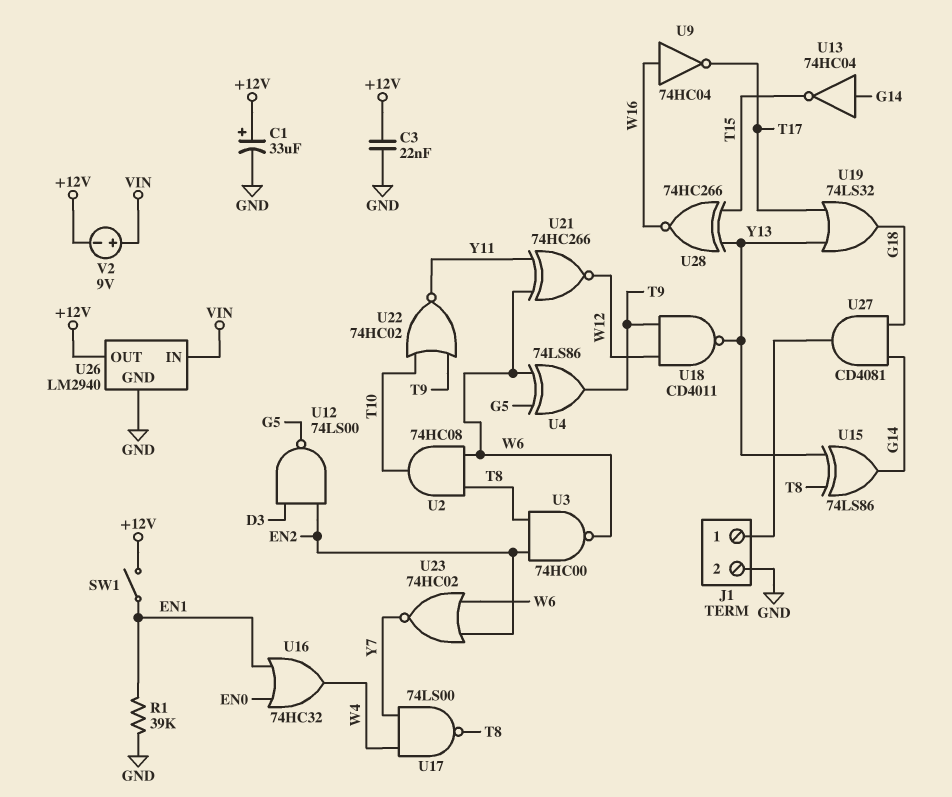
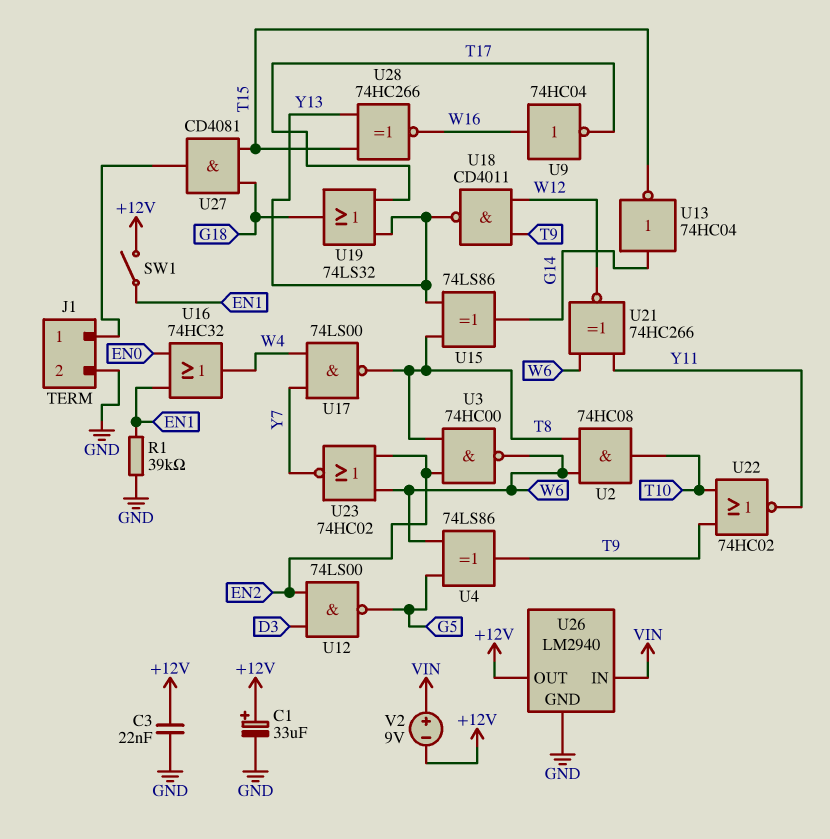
U27: AND CD4081 (in G14, in G18, out J1/1) -> AND CD4081 (in G18, in T15, out J1/1)

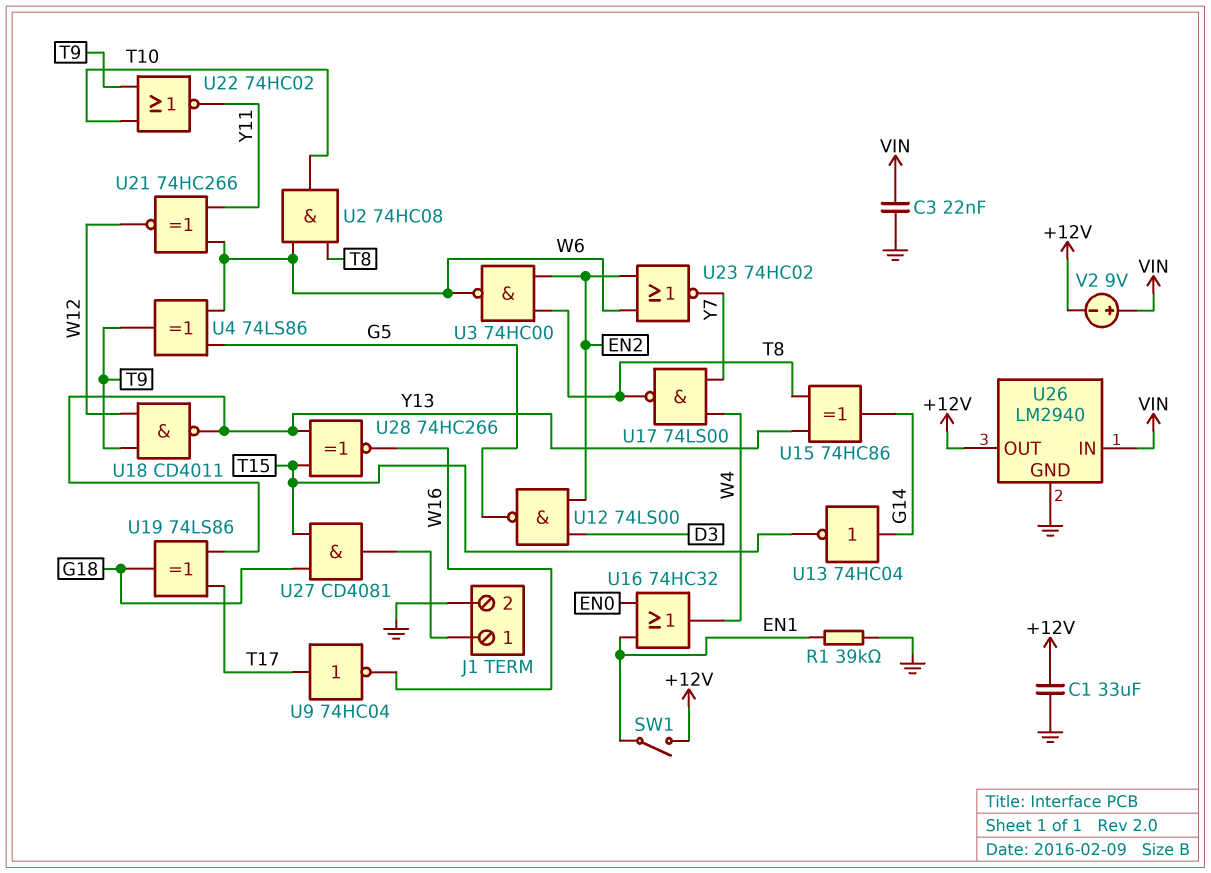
C1: 33uF (plus +12V, minus GND) -> 33uF (+12V, GND)
C3: 22nF (+12V, GND) -> 22nF (GND, VIN)
U9: NOT 74HC04 (in W16, out T17) -> NOT 74HC04 (in T17, out W16)
U15: XOR 74LS86 (in T8, in Y13, out G14) -> XOR 74HC86 (in T8, in Y13, out G14)
U19: OR 74LS32 (in T17, in Y13, out G18) -> XOR 74LS86 (in T17, in Y13, out G18)

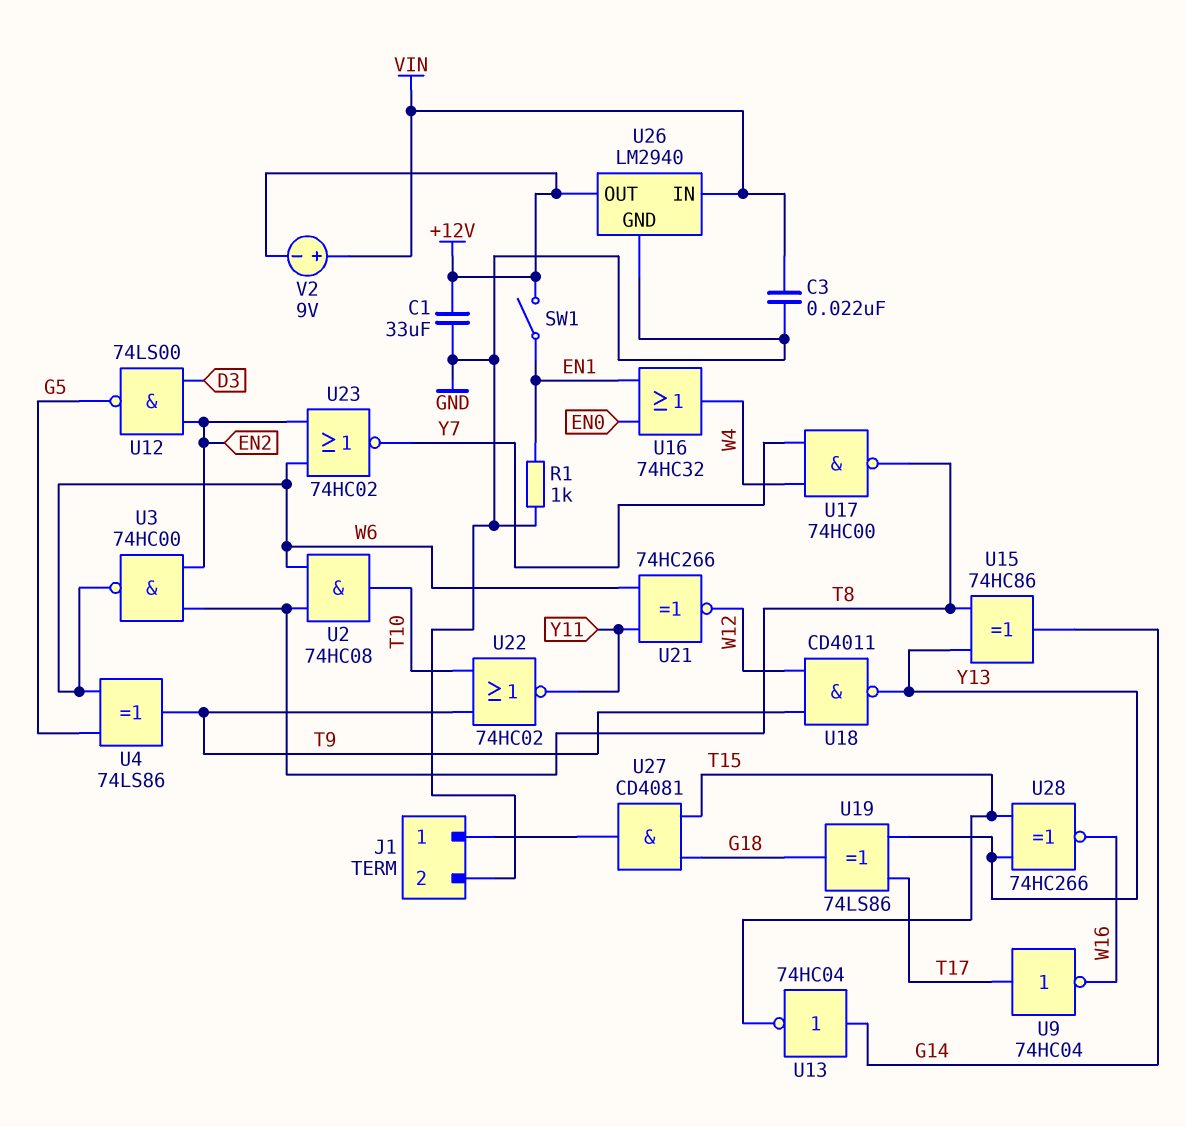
R1: 39k (EN1, GND) -> 1k (EN1, GND)
U17: NAND 74LS00 (in W4, in Y7, out T8) -> NAND 74HC00 (in W4, in Y7, out T8)

